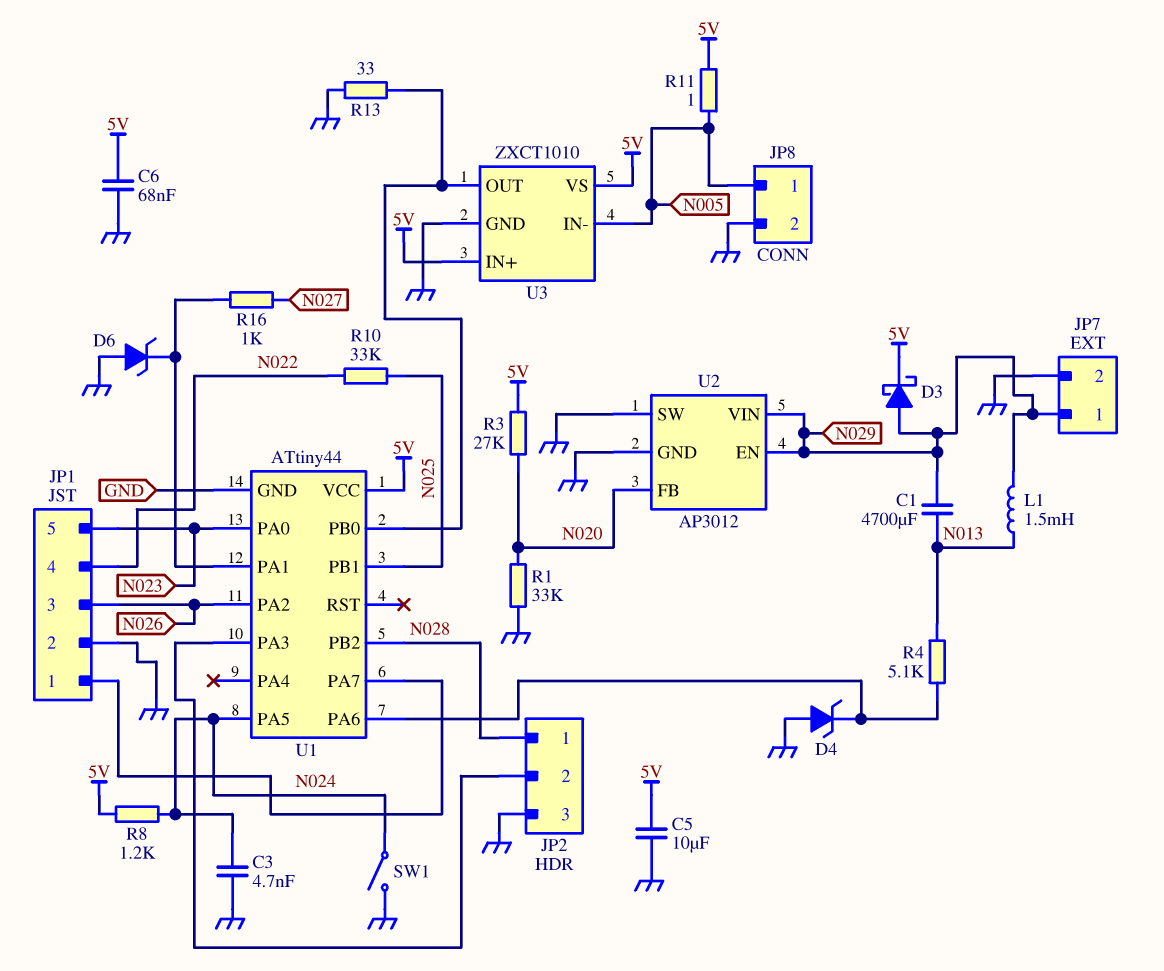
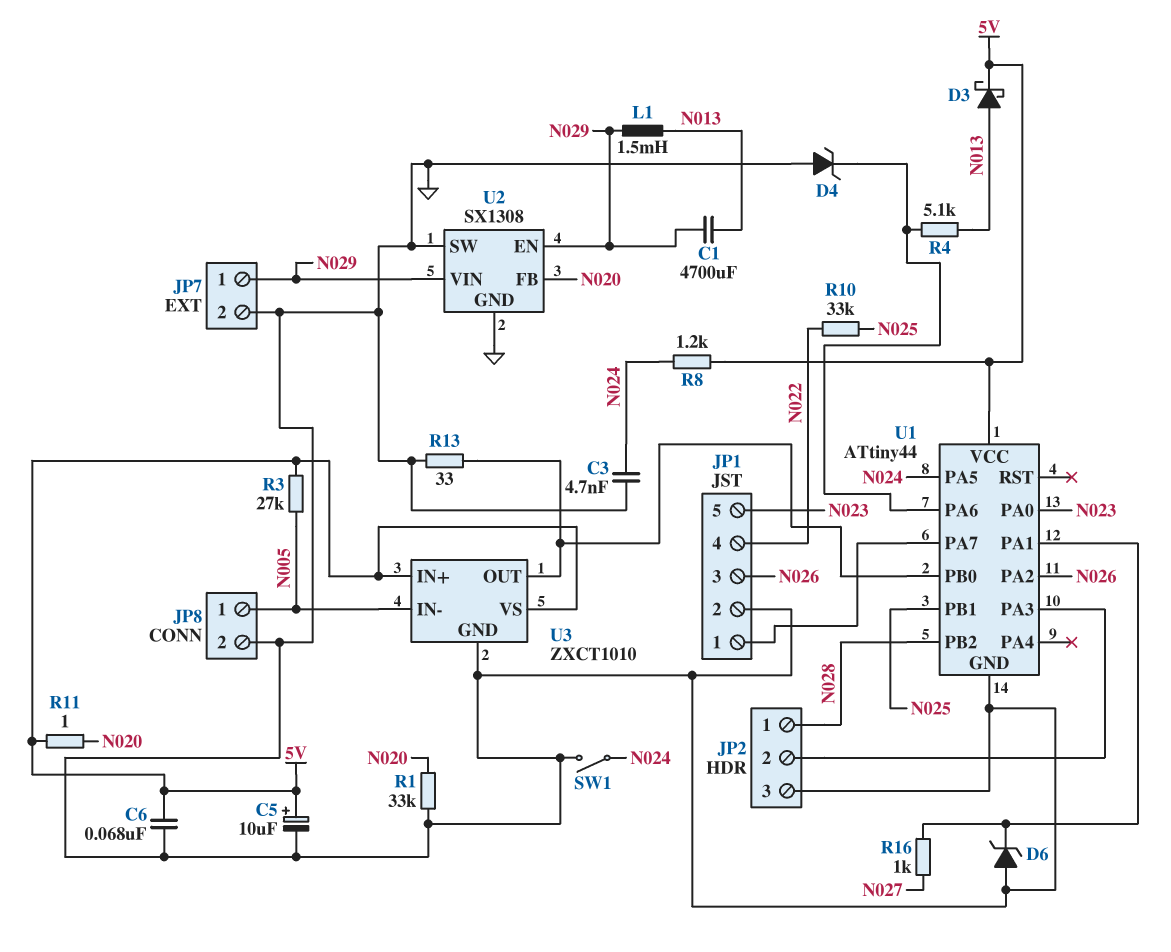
C5: 10uF (5V, GND) -> 10uF (plus 5V, minus GND)
D3: schottky (A N029, K 5V) -> schottky (A N013, K 5V)
R3: 27k (5V, N020) -> 27k (5V, N005)
R11: 1 (5V, N005) -> 1 (5V, N020)
U2: AP3012 -> SX1308

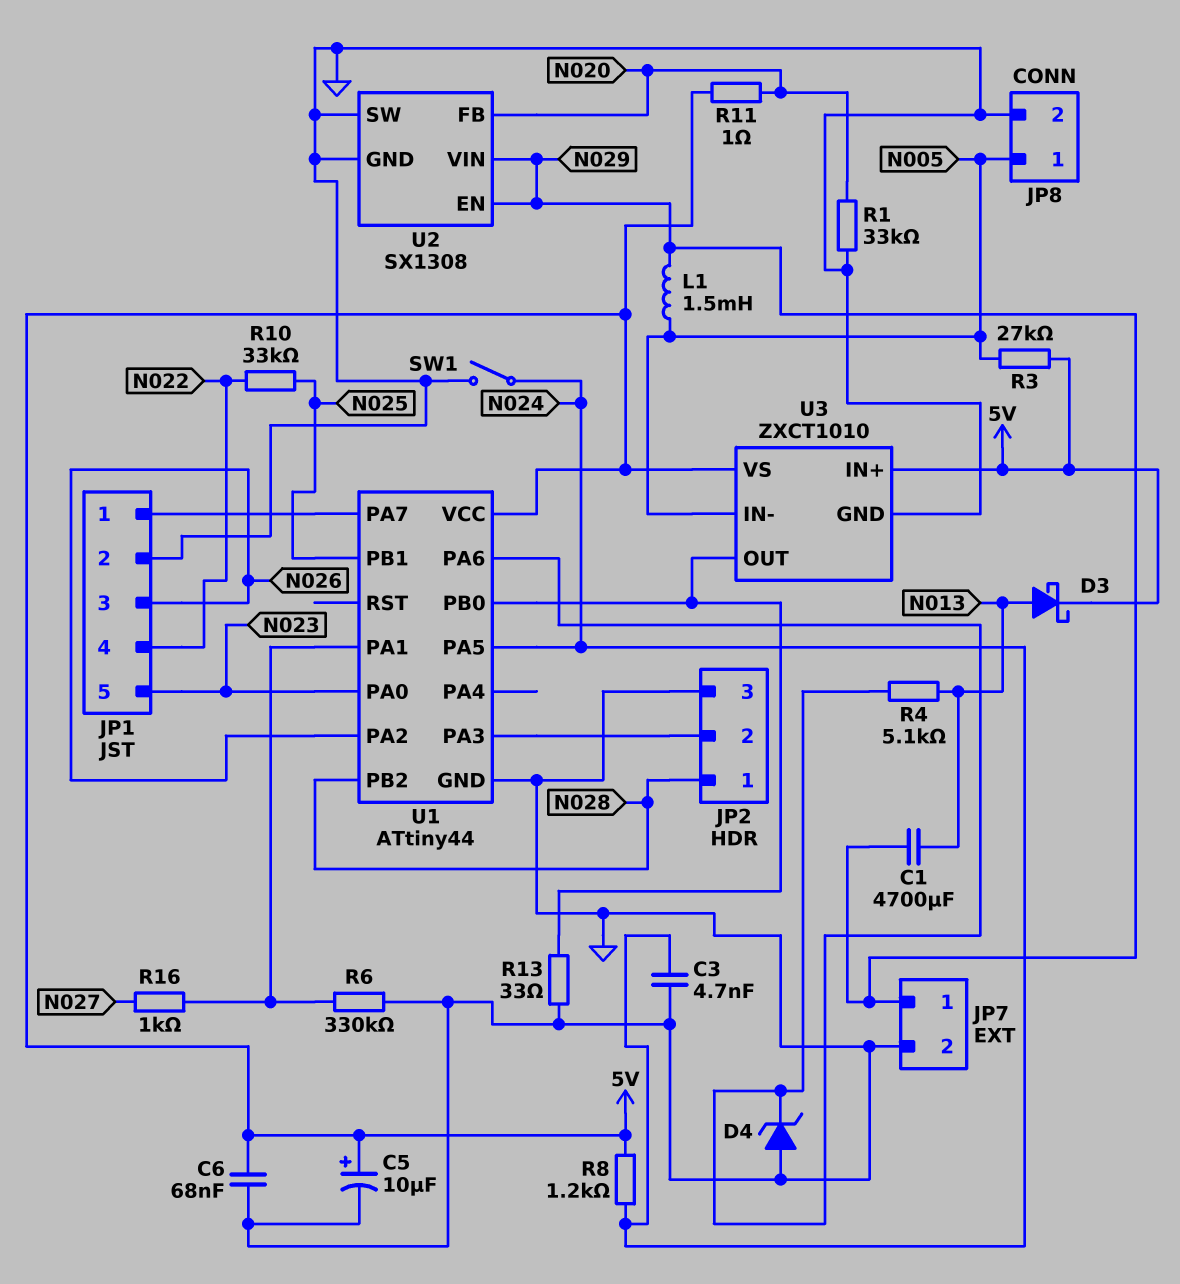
D6: zener (A GND, K U1/PA1) -> none
L1: 1.5mH (N013, N029) -> 1.5mH (N005, N029)
R6: none -> 330k (GND, U1/PA1)

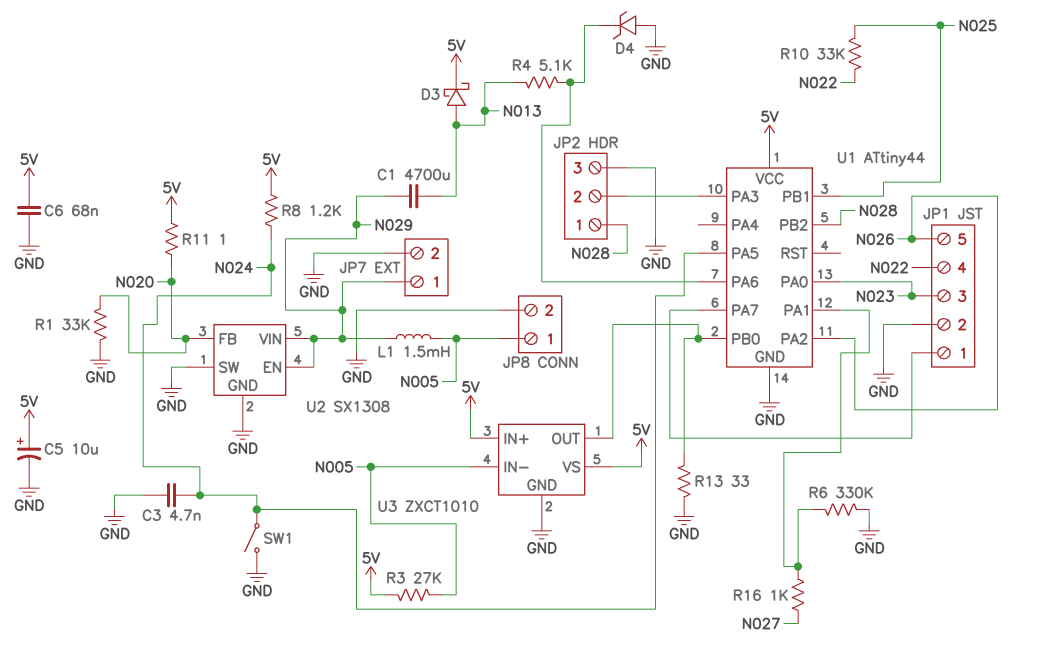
JP1 pin 3: N026 -> N023
JP1 pin 5: N023 -> N026

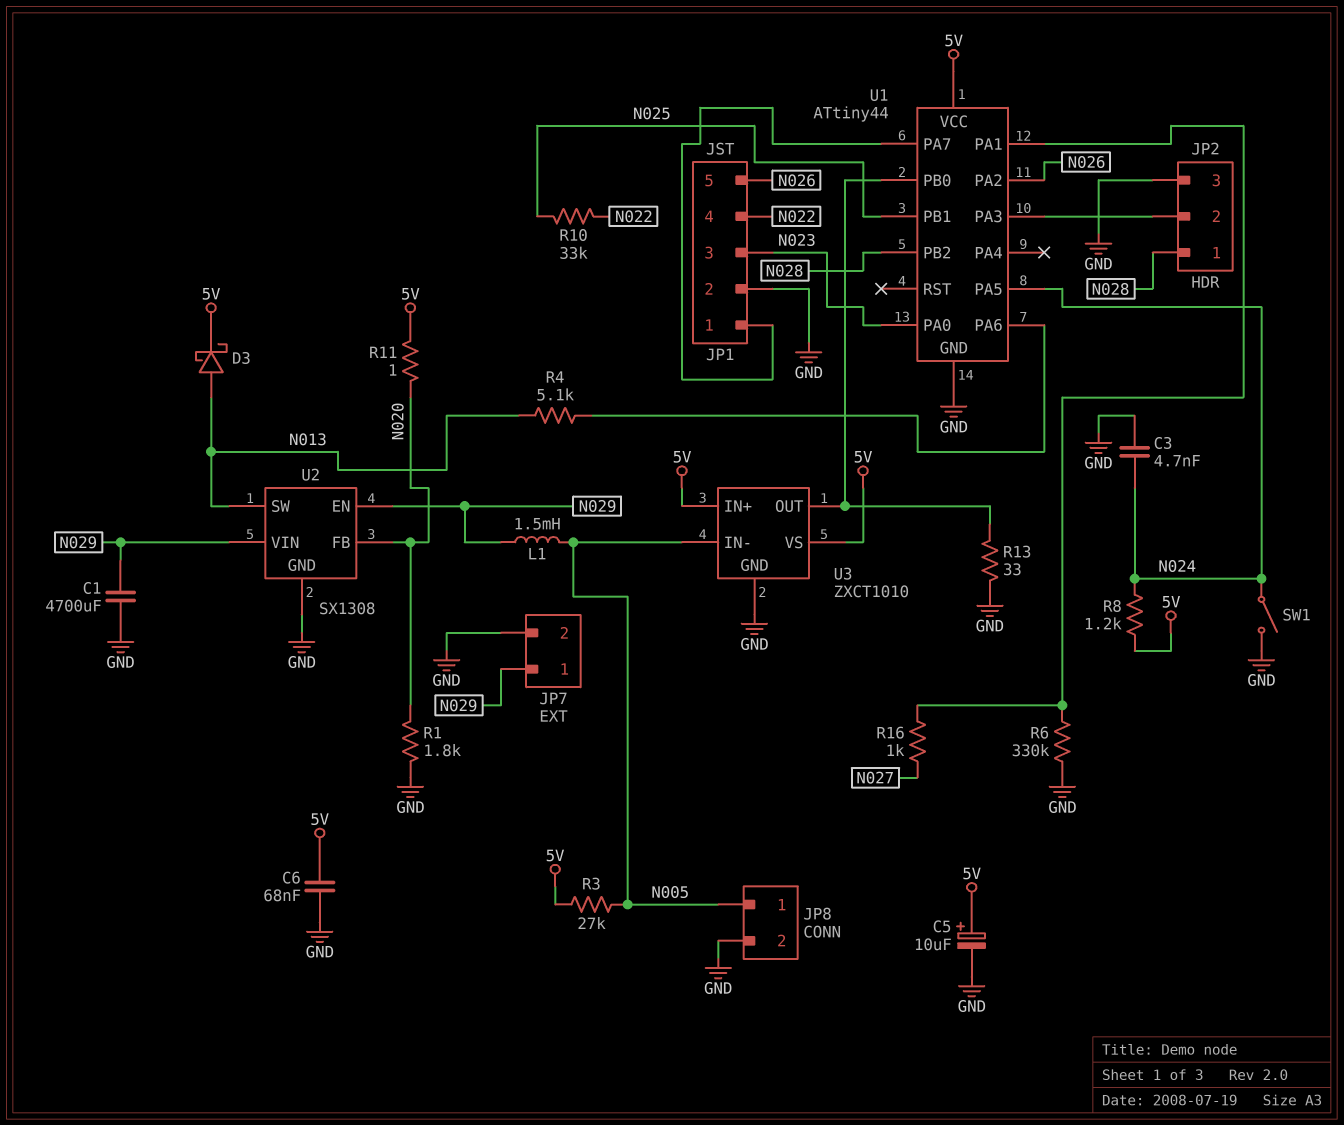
C1: 4700uF (N013, N029) -> 4700uF (GND, N029)
D4: zener (A GND, K U1/PA6) -> none
R1: 33k (GND, N020) -> 1.8k (GND, N020)
U2 pin SW: GND -> N013

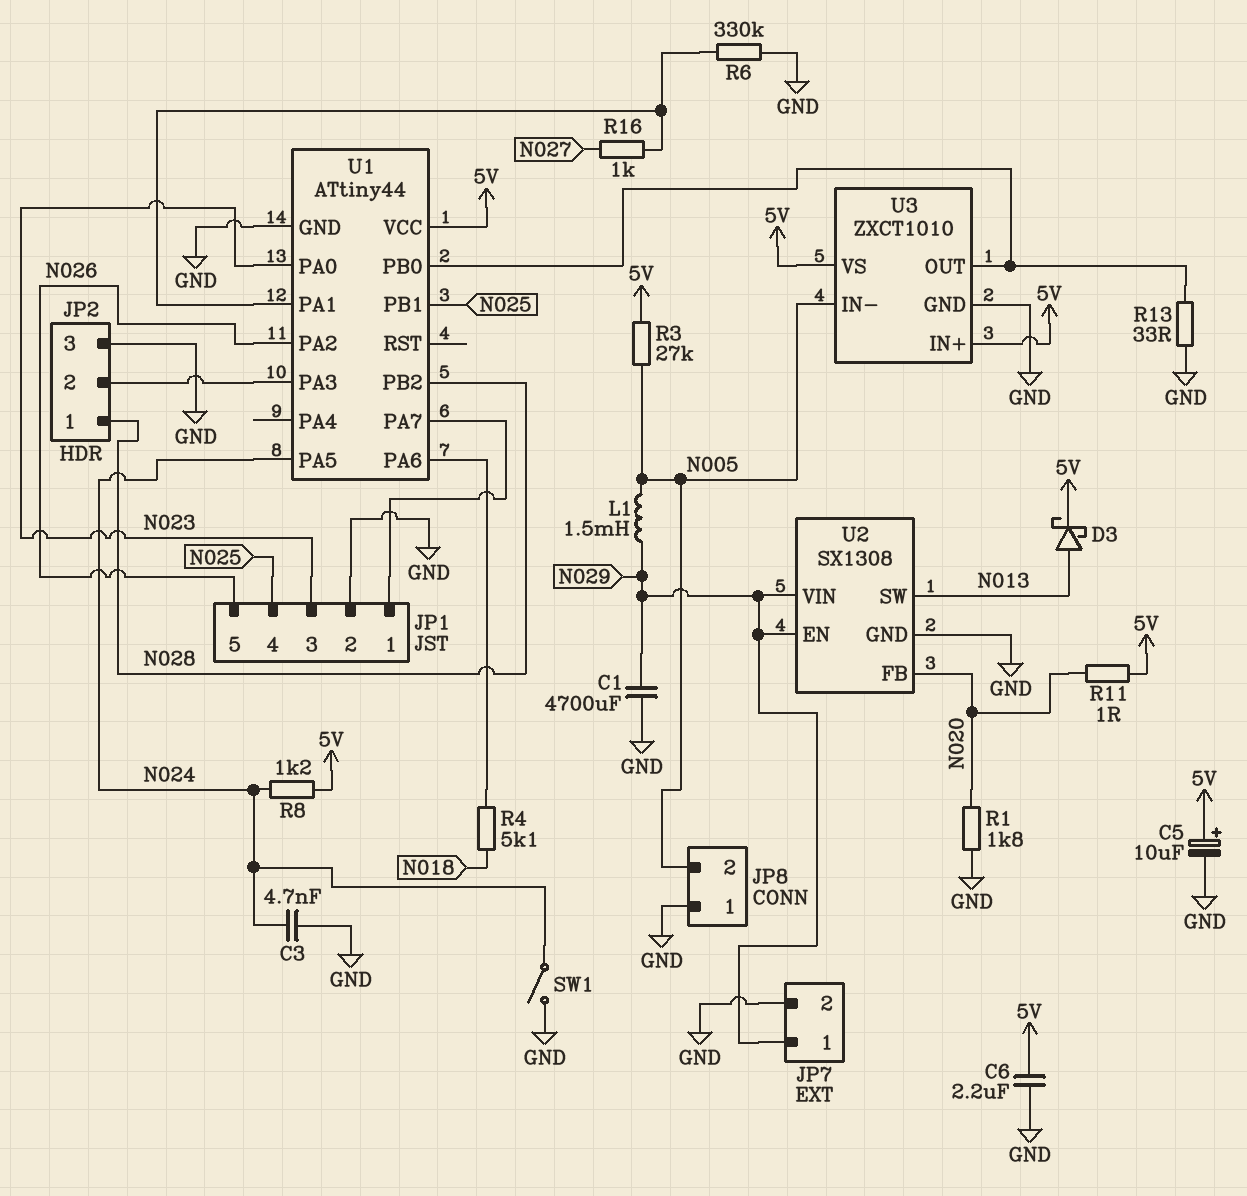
C6: 68nF (5V, GND) -> 2.2uF (5V, GND)
JP1 pin 4: N022 -> N025
JP8 pin 1: N005 -> GND
JP8 pin 2: GND -> N005
R4: 5.1k (N013, U1/PA6) -> 5.1k (N018, U1/PA6)
R10: 33k (N022, N025) -> none

